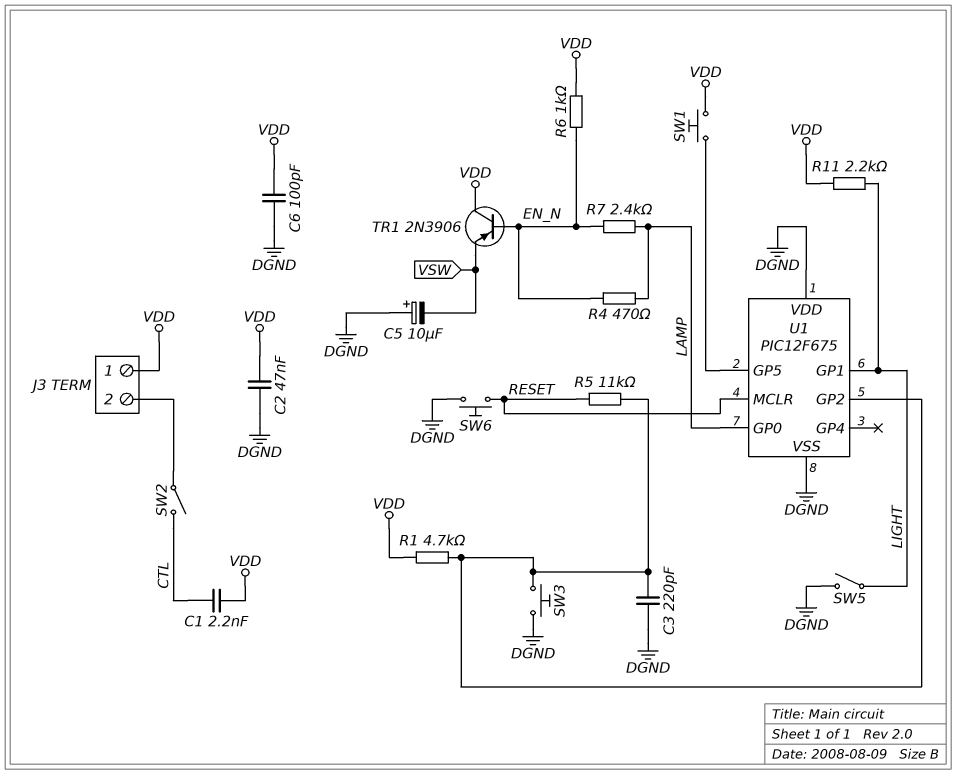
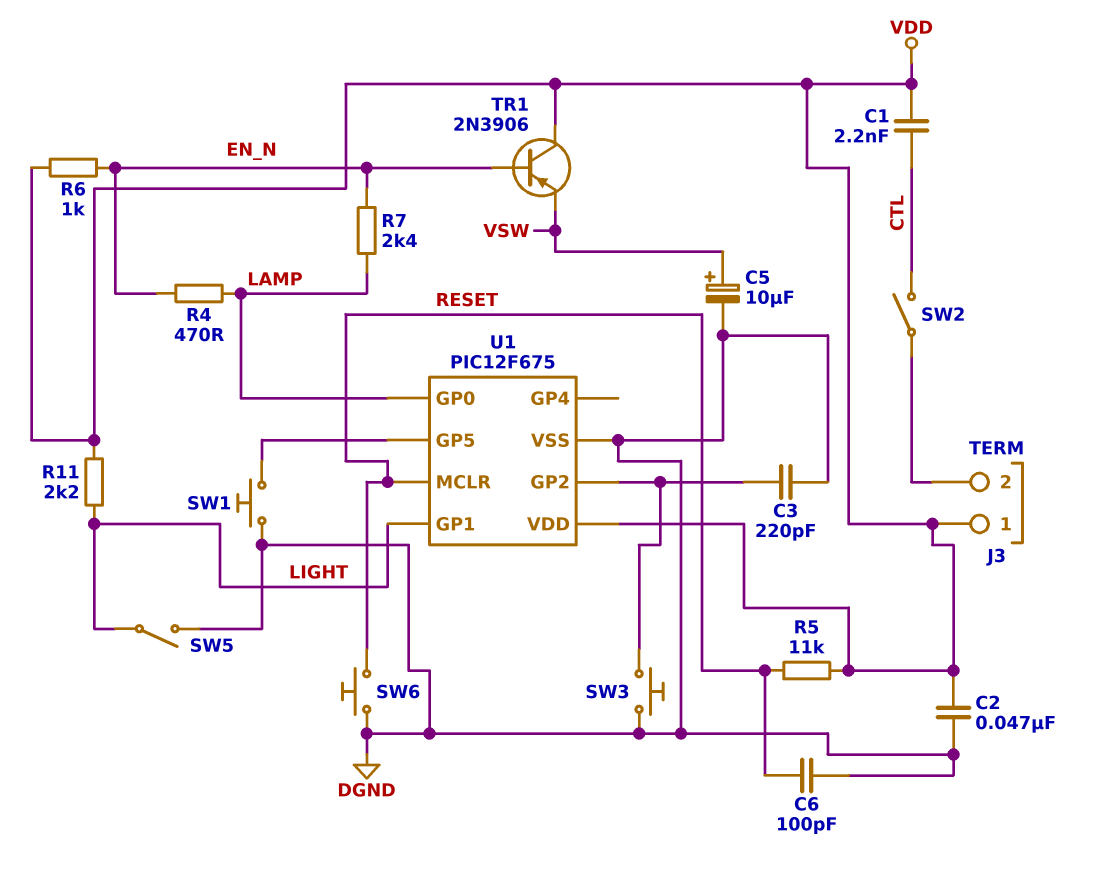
C5: 10uF (plus DGND, minus VSW) -> 10uF (plus VSW, minus DGND)
C6: 100pF (DGND, VDD) -> 100pF (DGND, RESET)
R1: 4.7k (U1/GP2, VDD) -> none
R5: 11k (RESET, U1/GP2) -> 11k (RESET, VDD)
SW1: button (U1/GP5, VDD) -> button (DGND, U1/GP5)
U1 pin VDD: DGND -> VDD

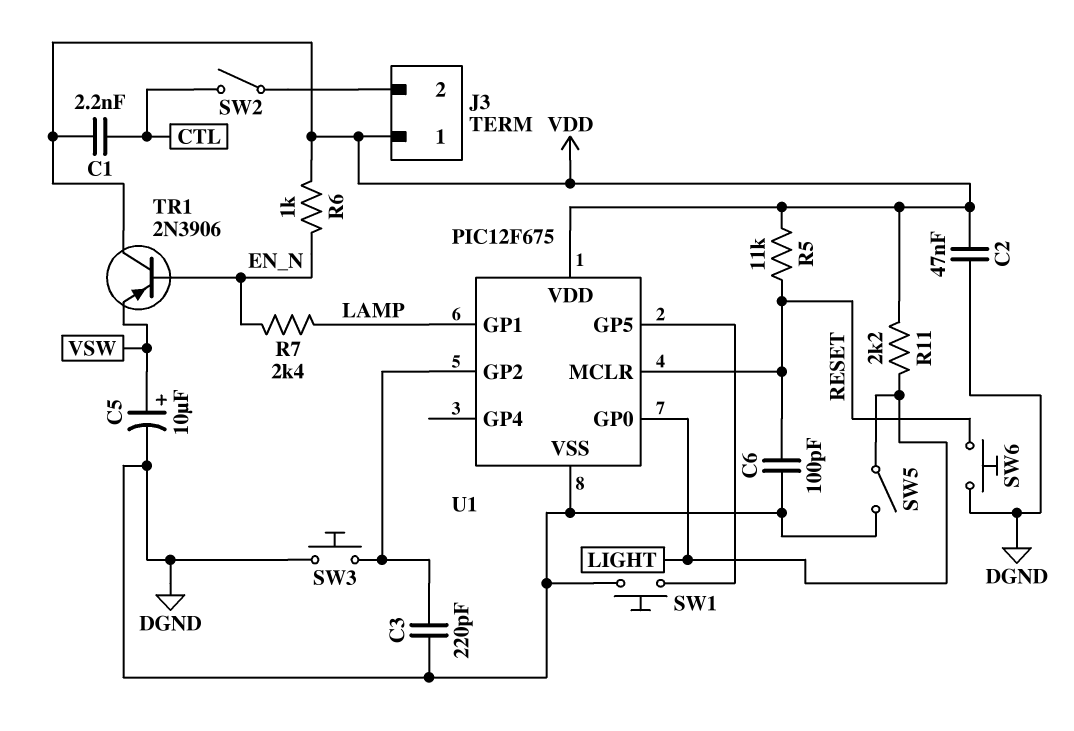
R4: 470 (EN_N, LAMP) -> none
U1 pin GP0: LAMP -> LIGHT
U1 pin GP1: LIGHT -> LAMP

